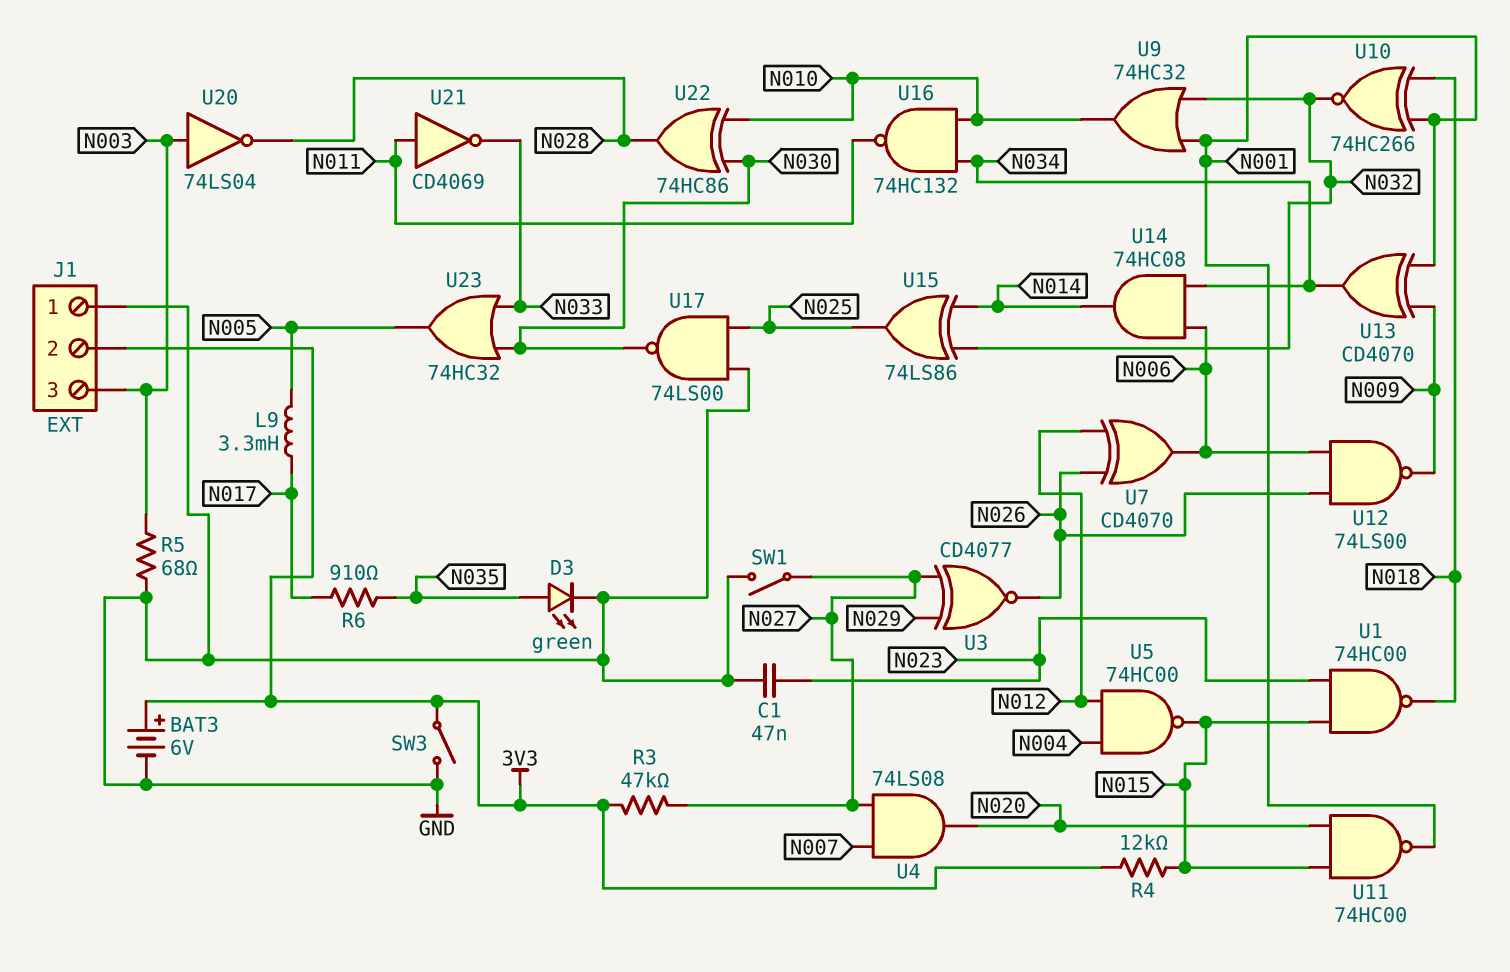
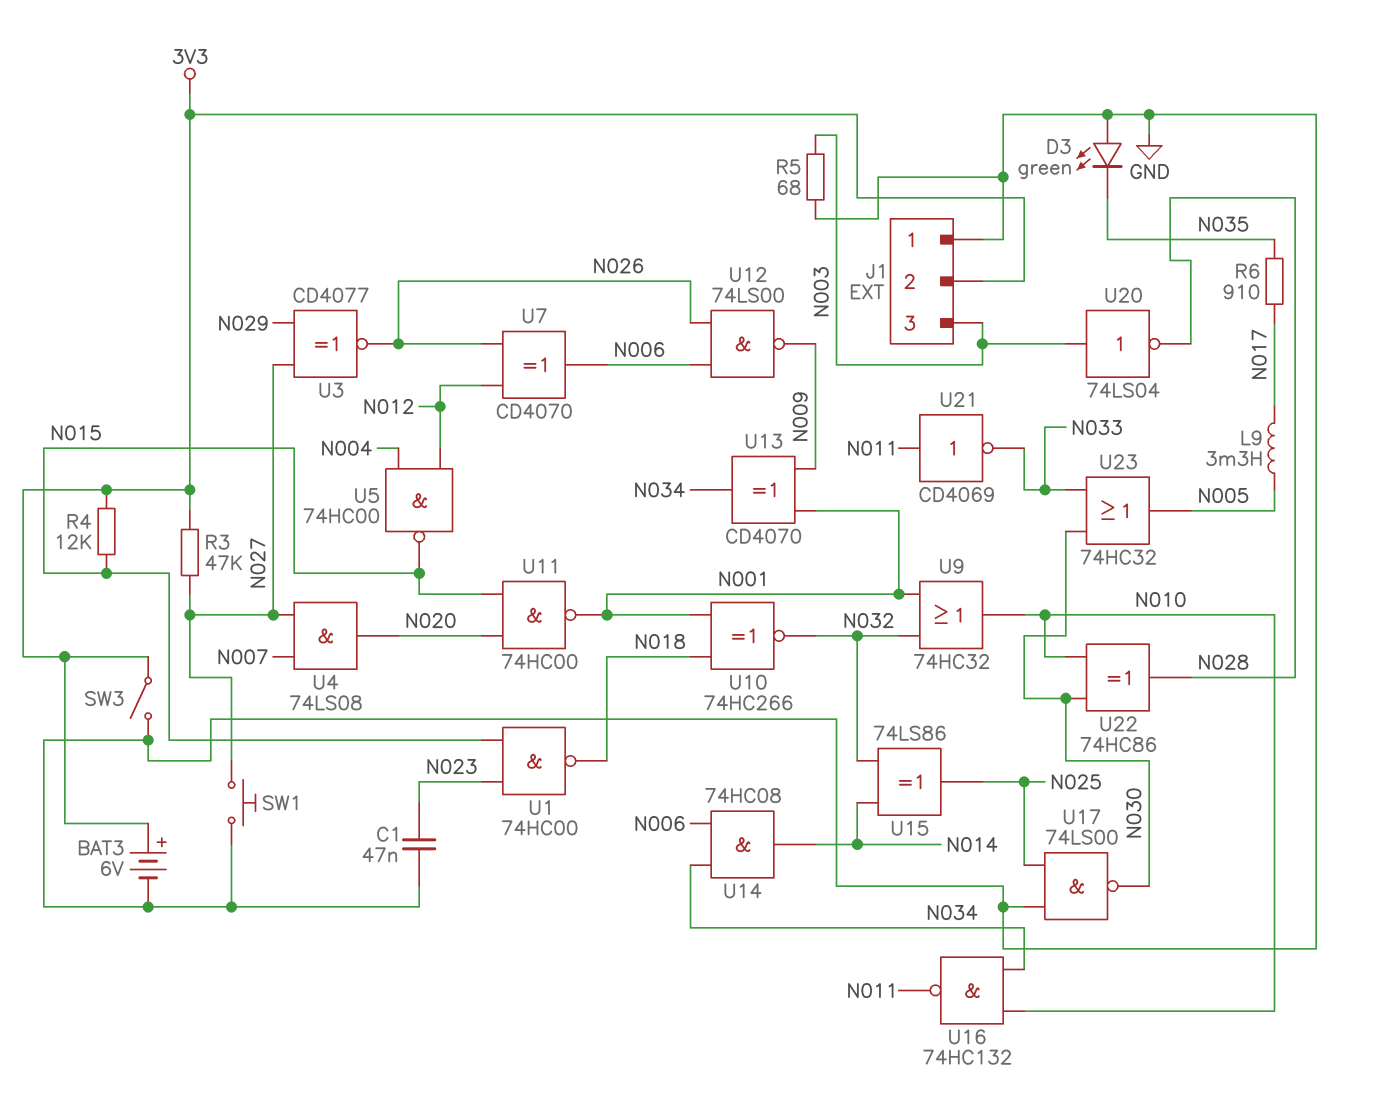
D3: LED green (A N035, K GND) -> LED green (A GND, K N035)
SW1: switch (GND, N027) -> button (GND, N027)

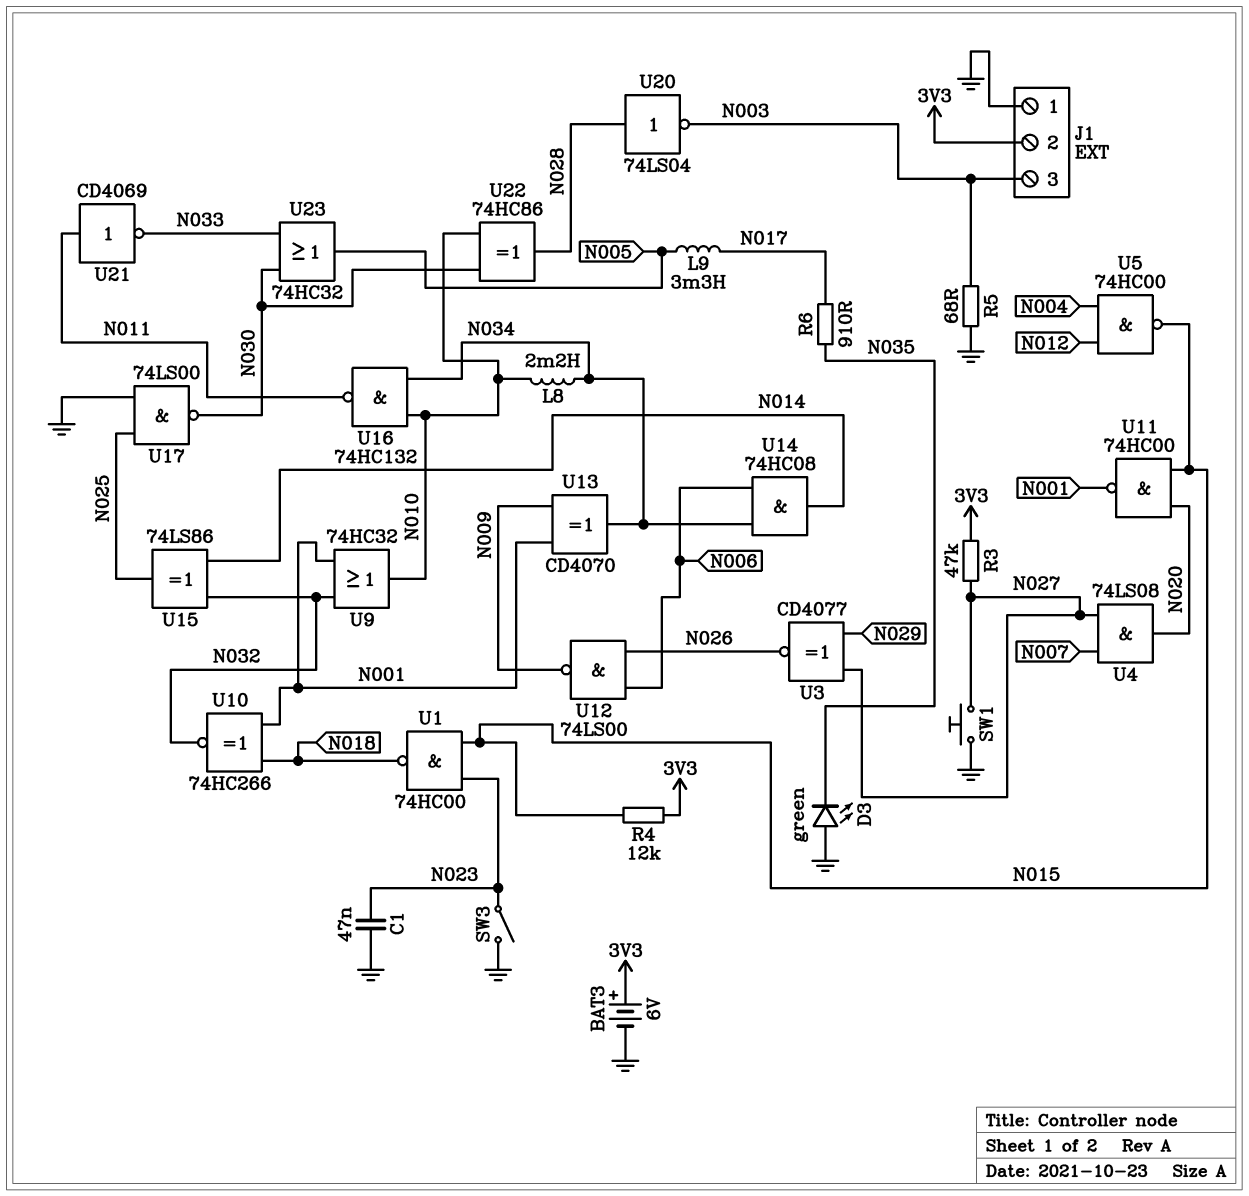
L8: none -> 2.2mH (N010, N034)
SW3: switch (3V3, GND) -> switch (GND, N023)
U7: XOR CD4070 (in N012, in N026, out N006) -> none
U20: NOT 74LS04 (in N003, out N028) -> NOT 74LS04 (in N028, out N003)

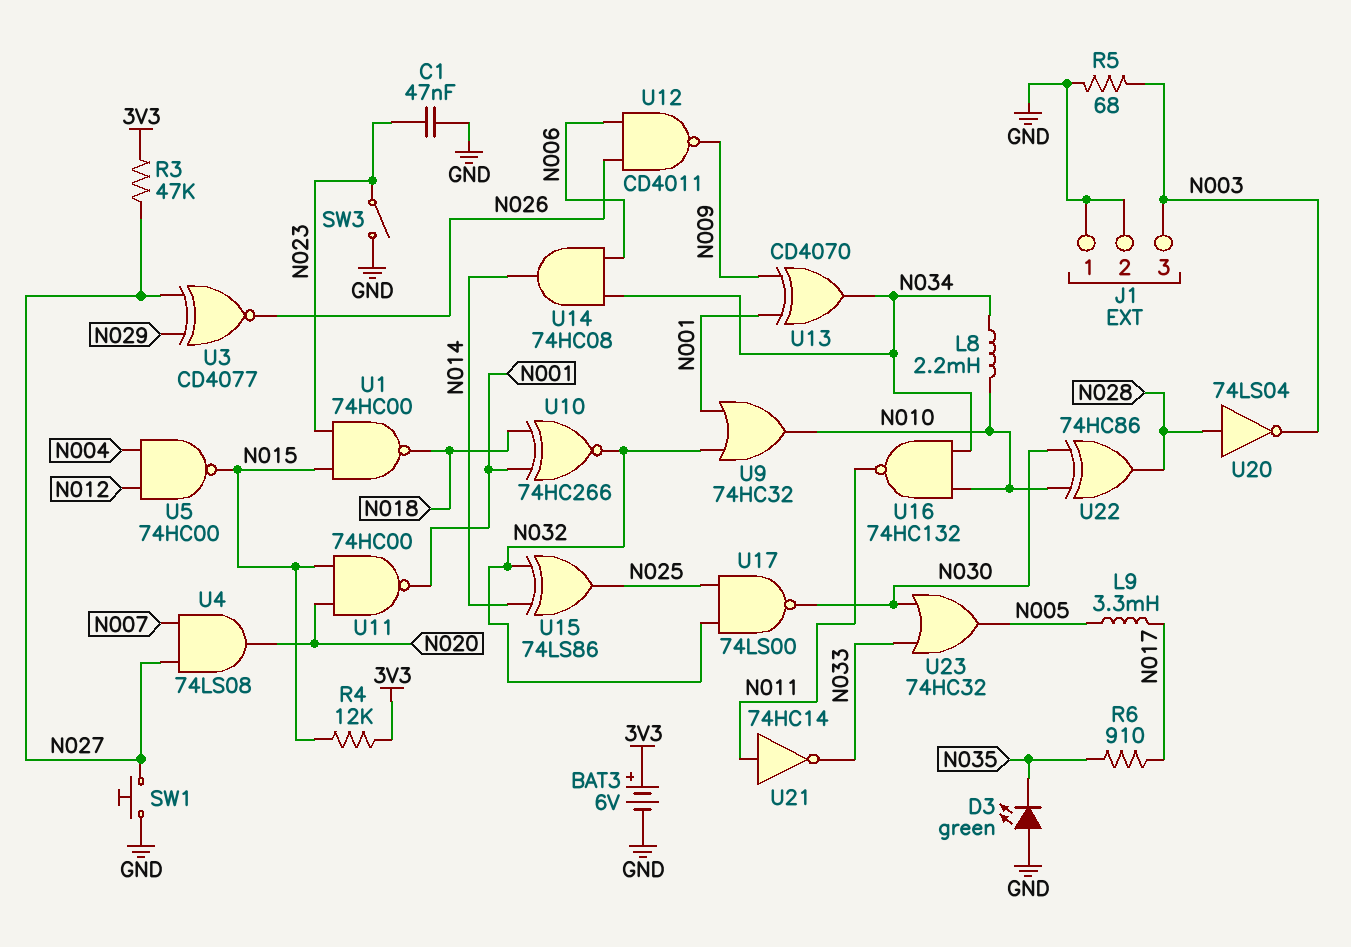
J1 pin 2: 3V3 -> GND
U12: NAND 74LS00 (in N006, in N026, out N009) -> NAND CD4011 (in N006, in N026, out N009)
U17: NAND 74LS00 (in GND, in N025, out N030) -> NAND 74LS00 (in N025, in N032, out N030)
U21: NOT CD4069 (in N011, out N033) -> NOT 74HC14 (in N011, out N033)

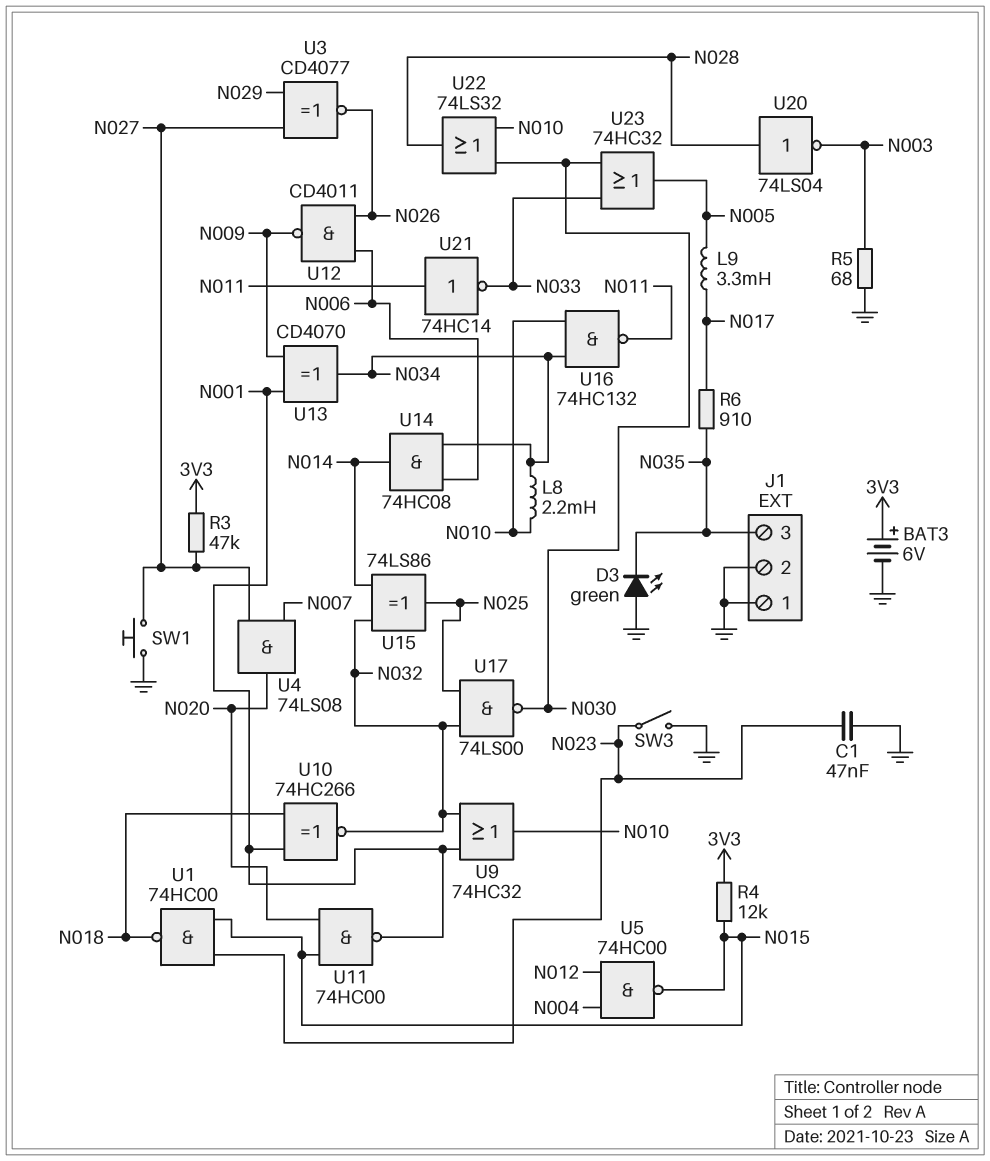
J1 pin 3: N003 -> N035
U22: XOR 74HC86 (in N010, in N030, out N028) -> OR 74LS32 (in N010, in N030, out N028)

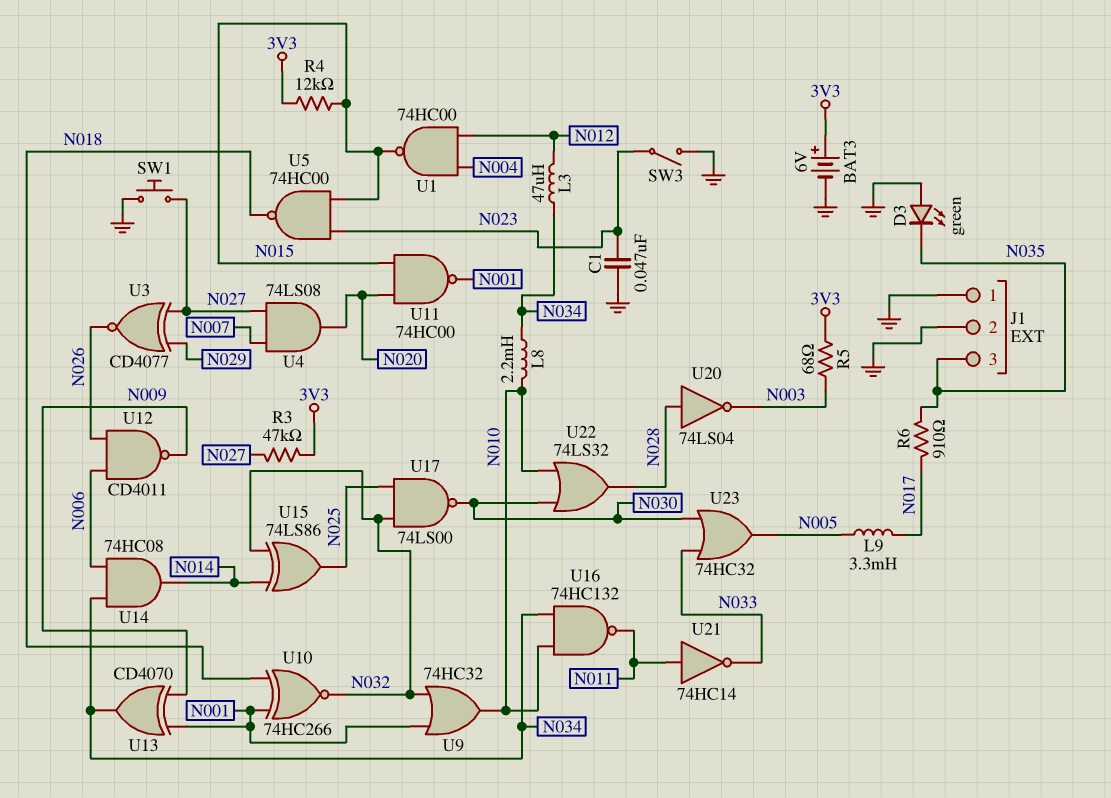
L3: none -> 47uH (N012, N034)
R5: 68 (GND, N003) -> 68 (3V3, N003)
U1: NAND 74HC00 (in N015, in N023, out N018) -> NAND 74HC00 (in N004, in N012, out N015)
U5: NAND 74HC00 (in N004, in N012, out N015) -> NAND 74HC00 (in N015, in N023, out N018)

